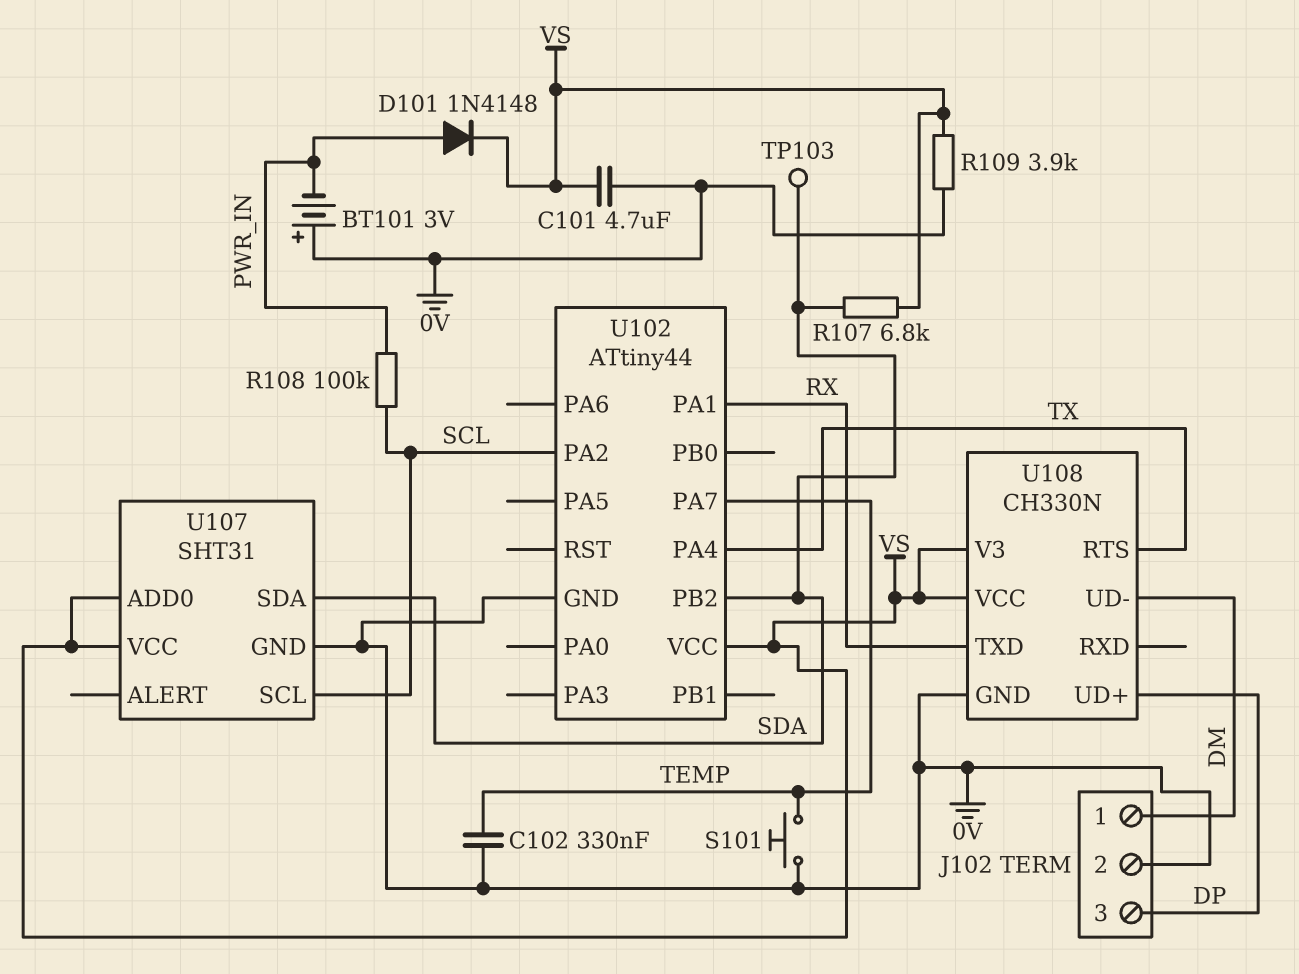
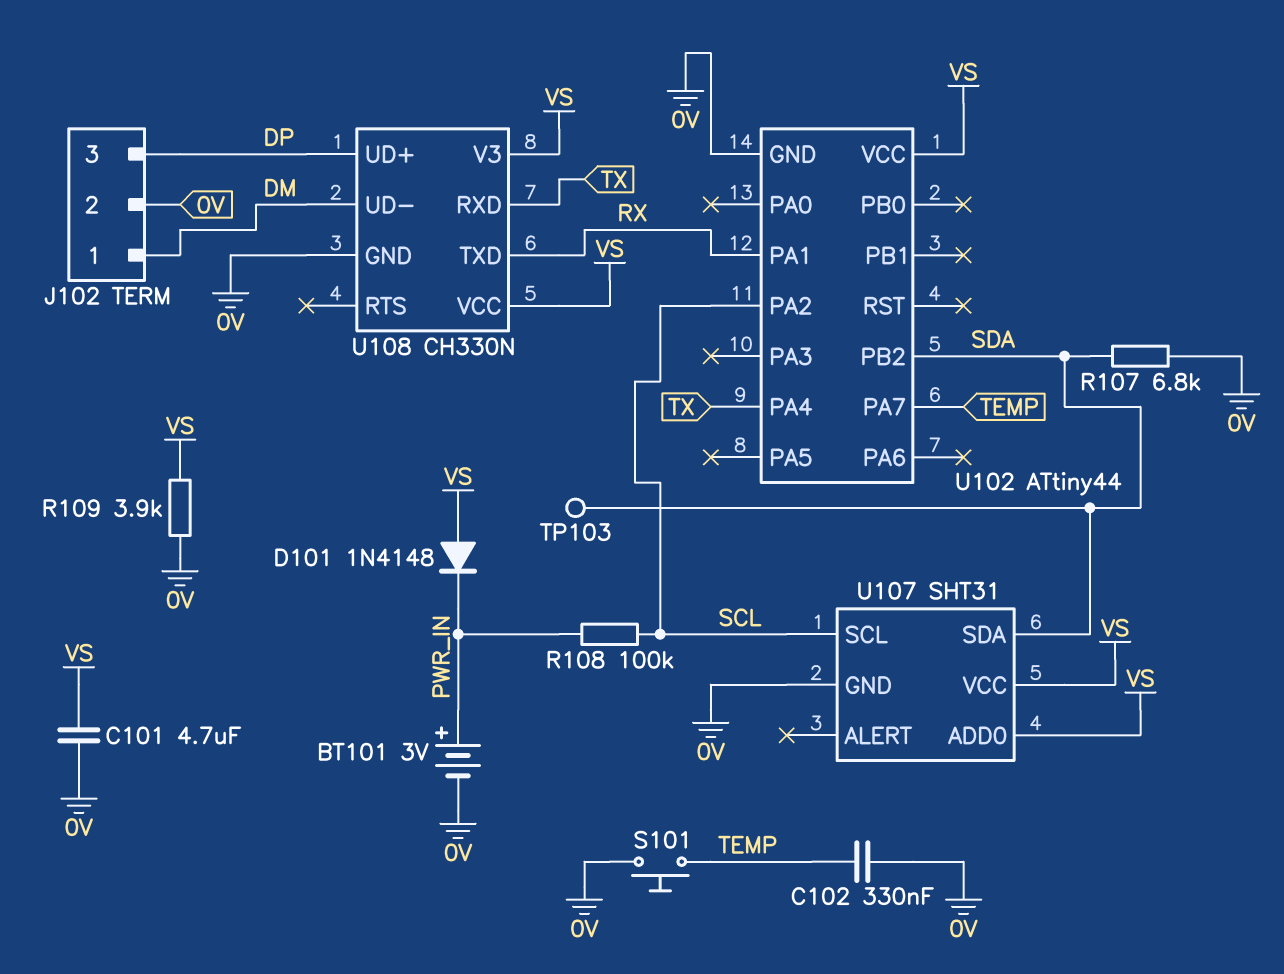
BT101: 3V (plus 0V, minus PWR_IN) -> 3V (plus PWR_IN, minus 0V)
D101: diode 1N4148 (A PWR_IN, K VS) -> diode 1N4148 (A VS, K PWR_IN)
R107: 6.8k (SDA, VS) -> 6.8k (0V, SDA)
U108 pin RTS: TX -> none
U108 pin RXD: none -> TX

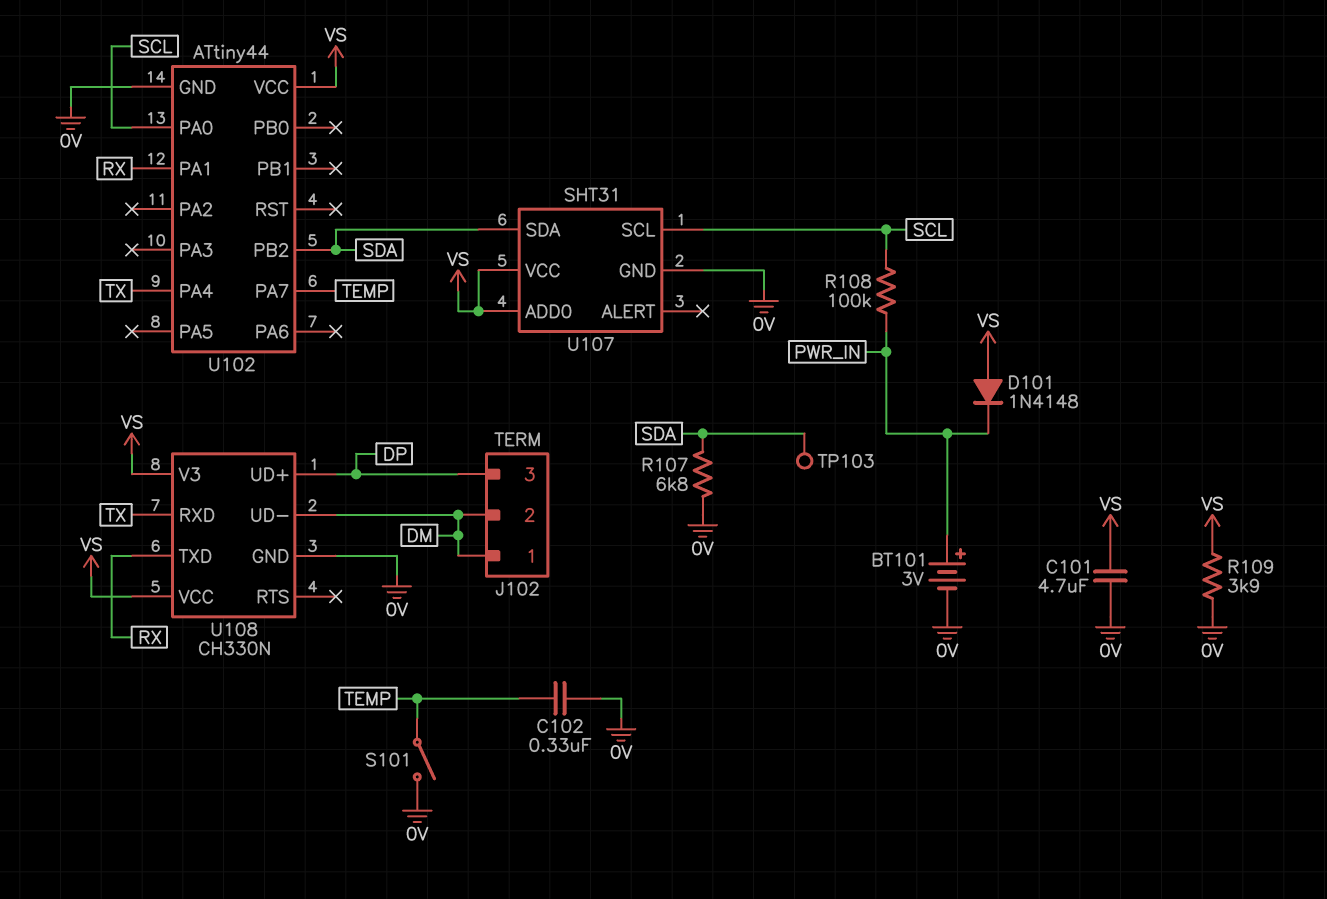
J102 pin 2: 0V -> DM
S101: button (0V, TEMP) -> switch (0V, TEMP)
U102 pin PA0: none -> SCL
U102 pin PA2: SCL -> none

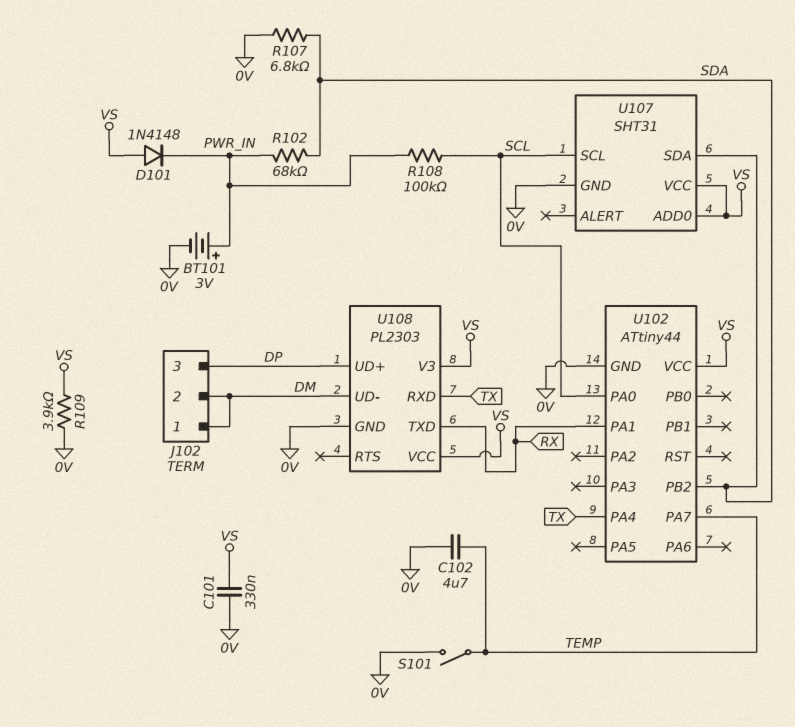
C101: 4.7uF (0V, VS) -> 330nF (0V, VS)
C102: 330nF (0V, TEMP) -> 4.7uF (0V, TEMP)
R102: none -> 68k (PWR_IN, SDA)
TP103: test point (SDA) -> none
U108: CH330N -> PL2303

